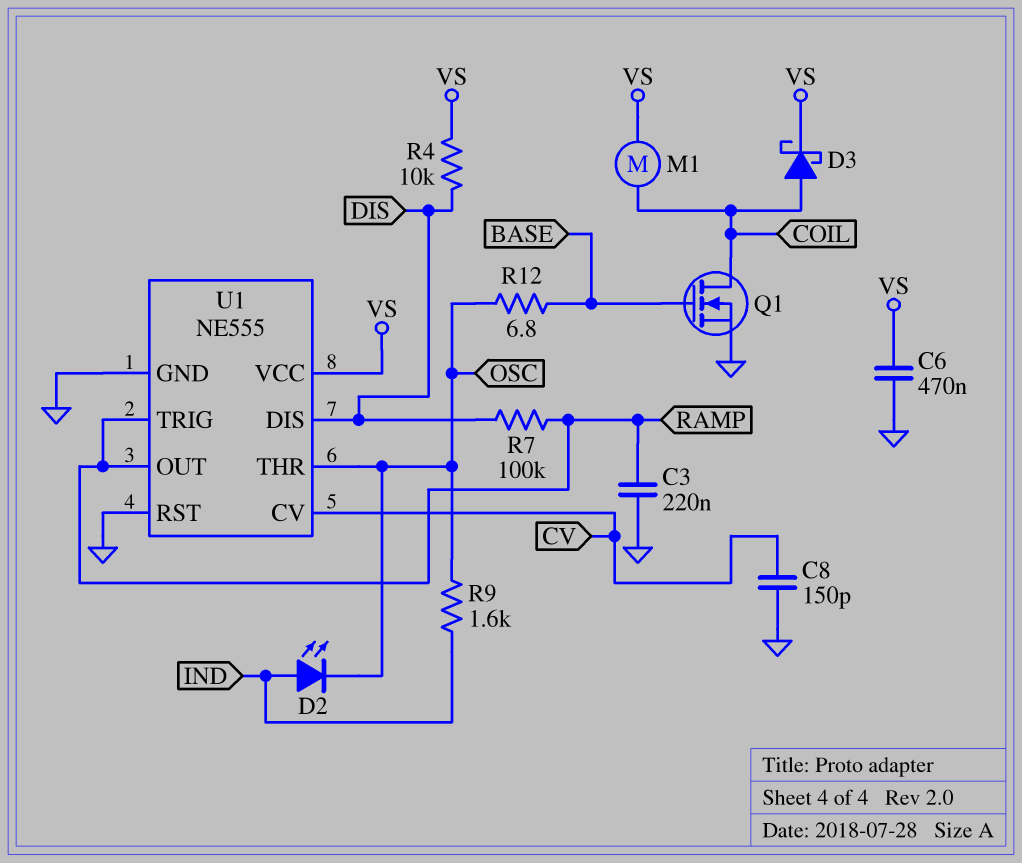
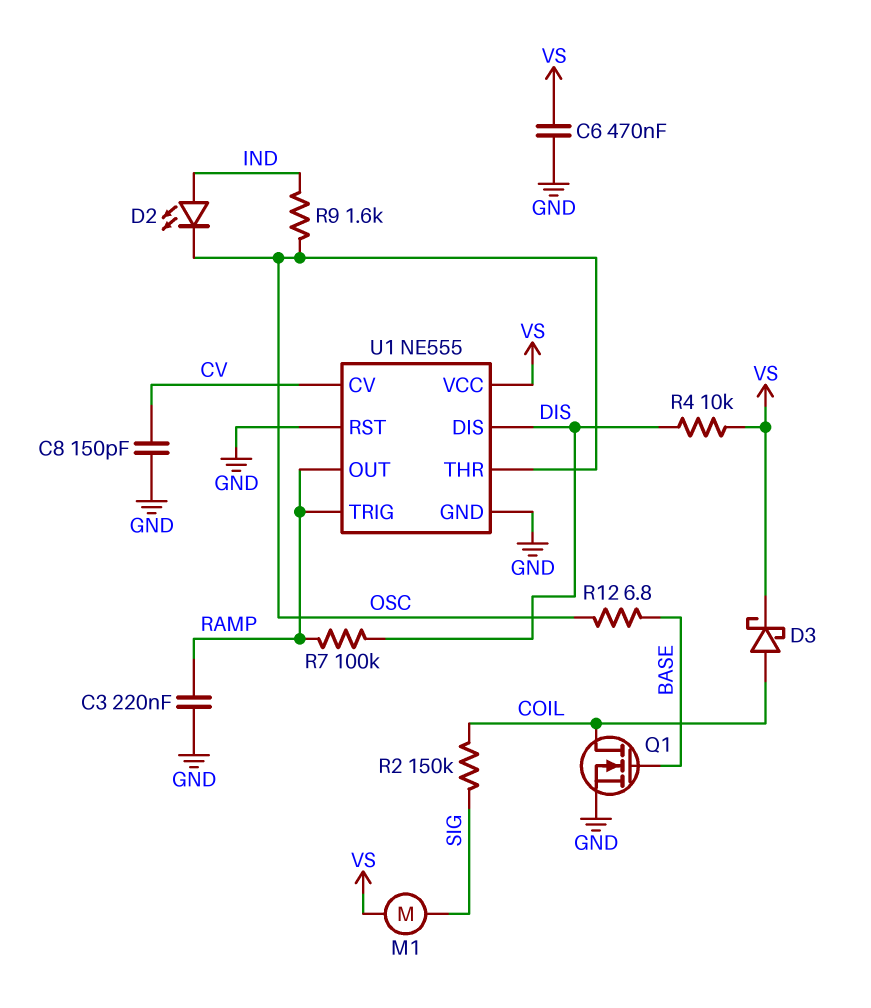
M1: motor (COIL, VS) -> motor (SIG, VS)
R2: none -> 150k (COIL, SIG)

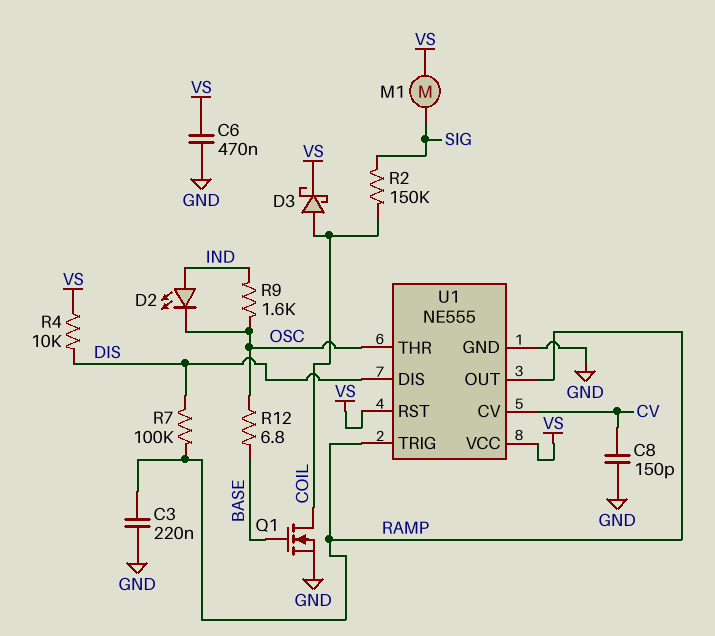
U1 pin RST: GND -> VS

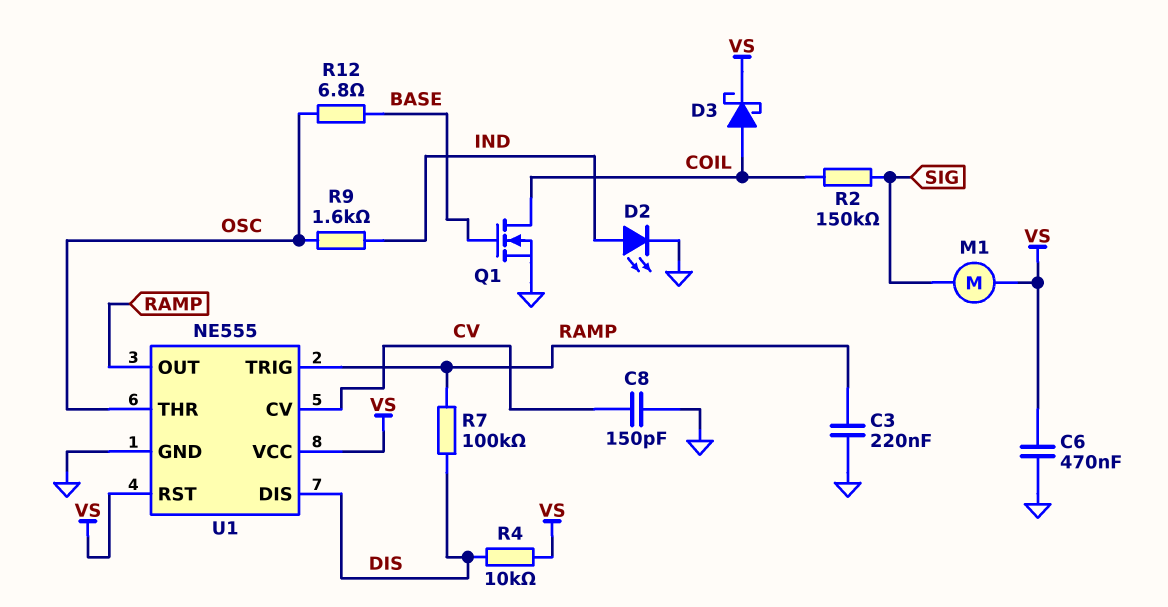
D2: LED (A IND, K OSC) -> LED (A IND, K GND)

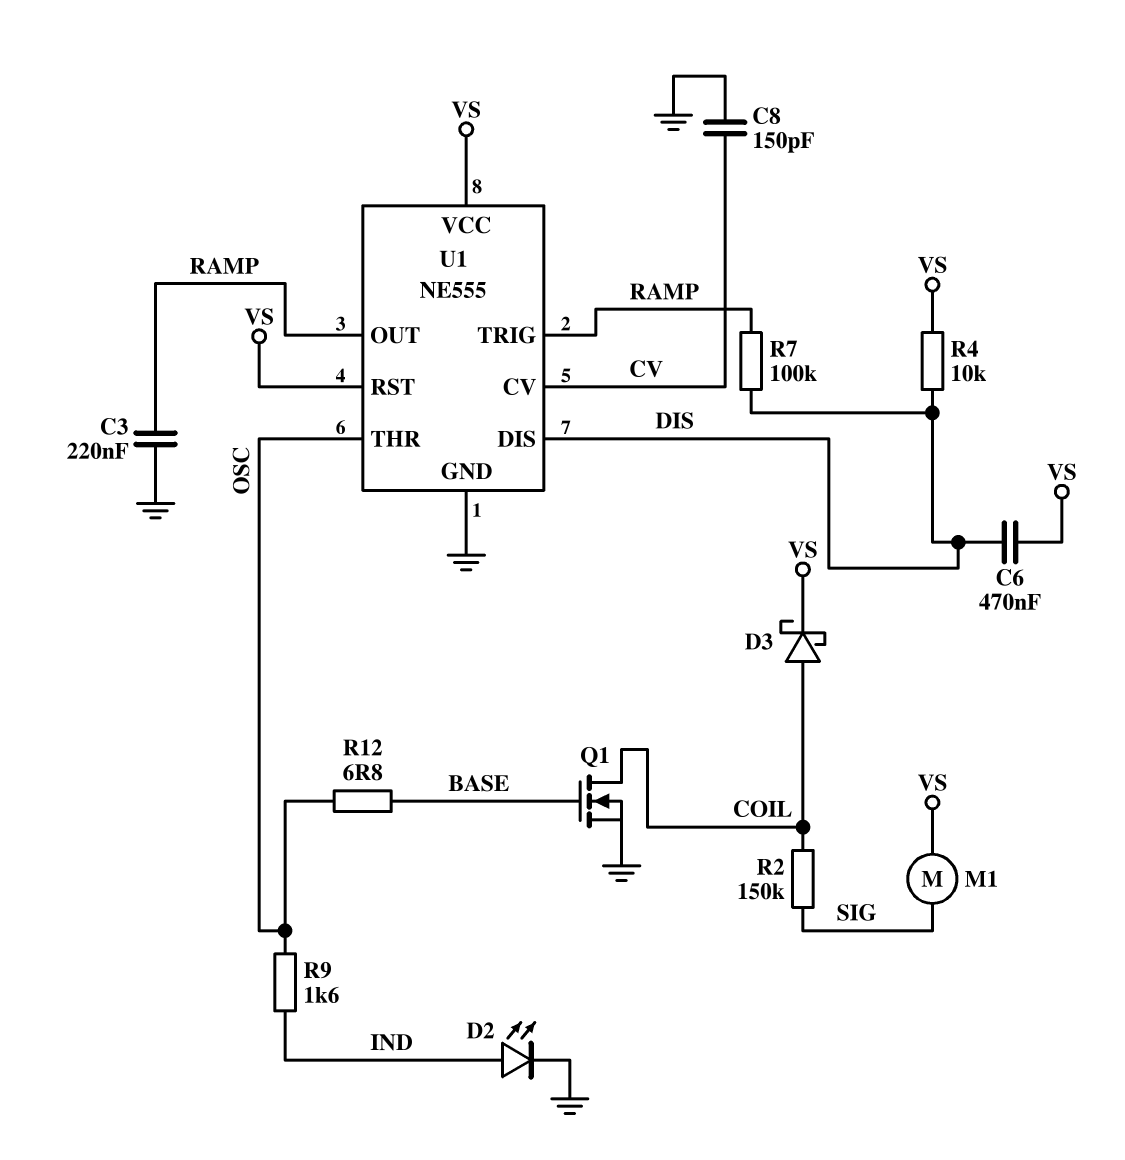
C6: 470nF (GND, VS) -> 470nF (DIS, VS)

